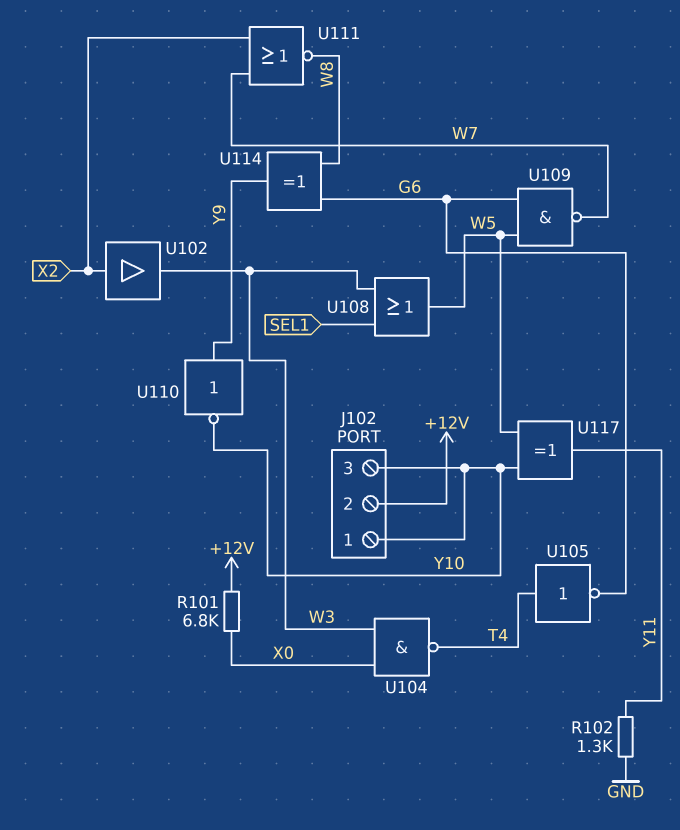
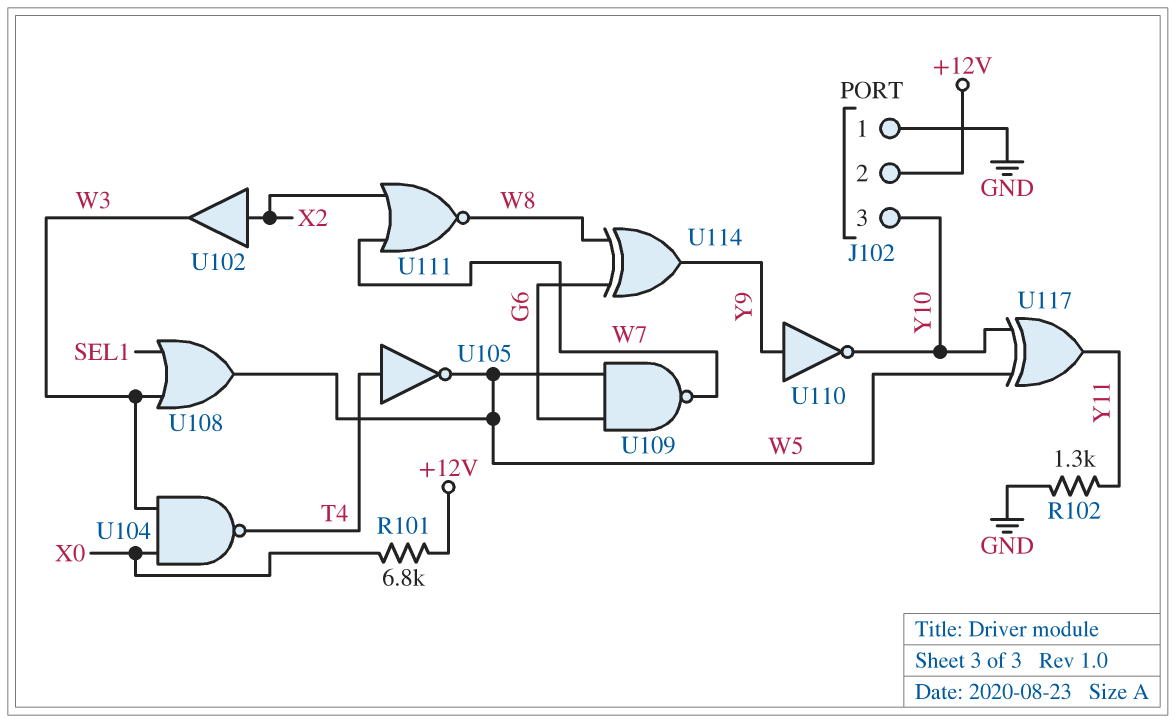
J102 pin 1: Y10 -> GND
U105: NOT (in T4, out G6) -> NOT (in T4, out W5)

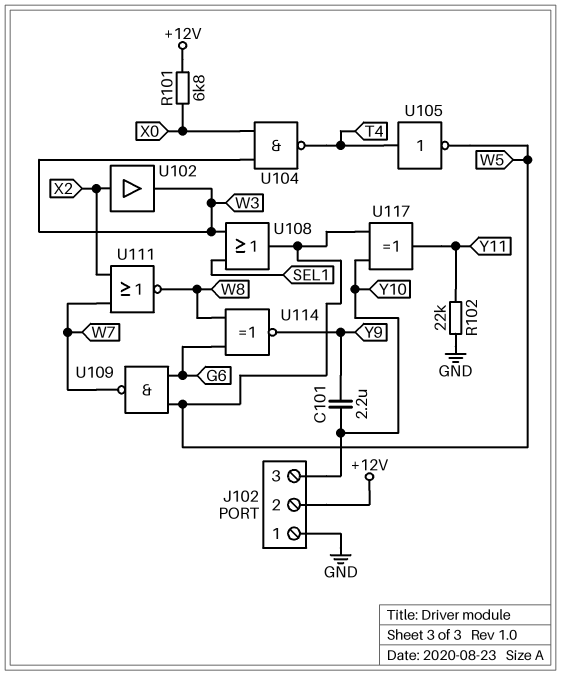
C101: none -> 2.2uF (Y9, Y10)
R102: 1.3k (GND, Y11) -> 22k (GND, Y11)
U110: NOT (in Y9, out Y10) -> none
U114: XOR (in G6, in W8, out Y9) -> XNOR (in G6, in W8, out Y9)

